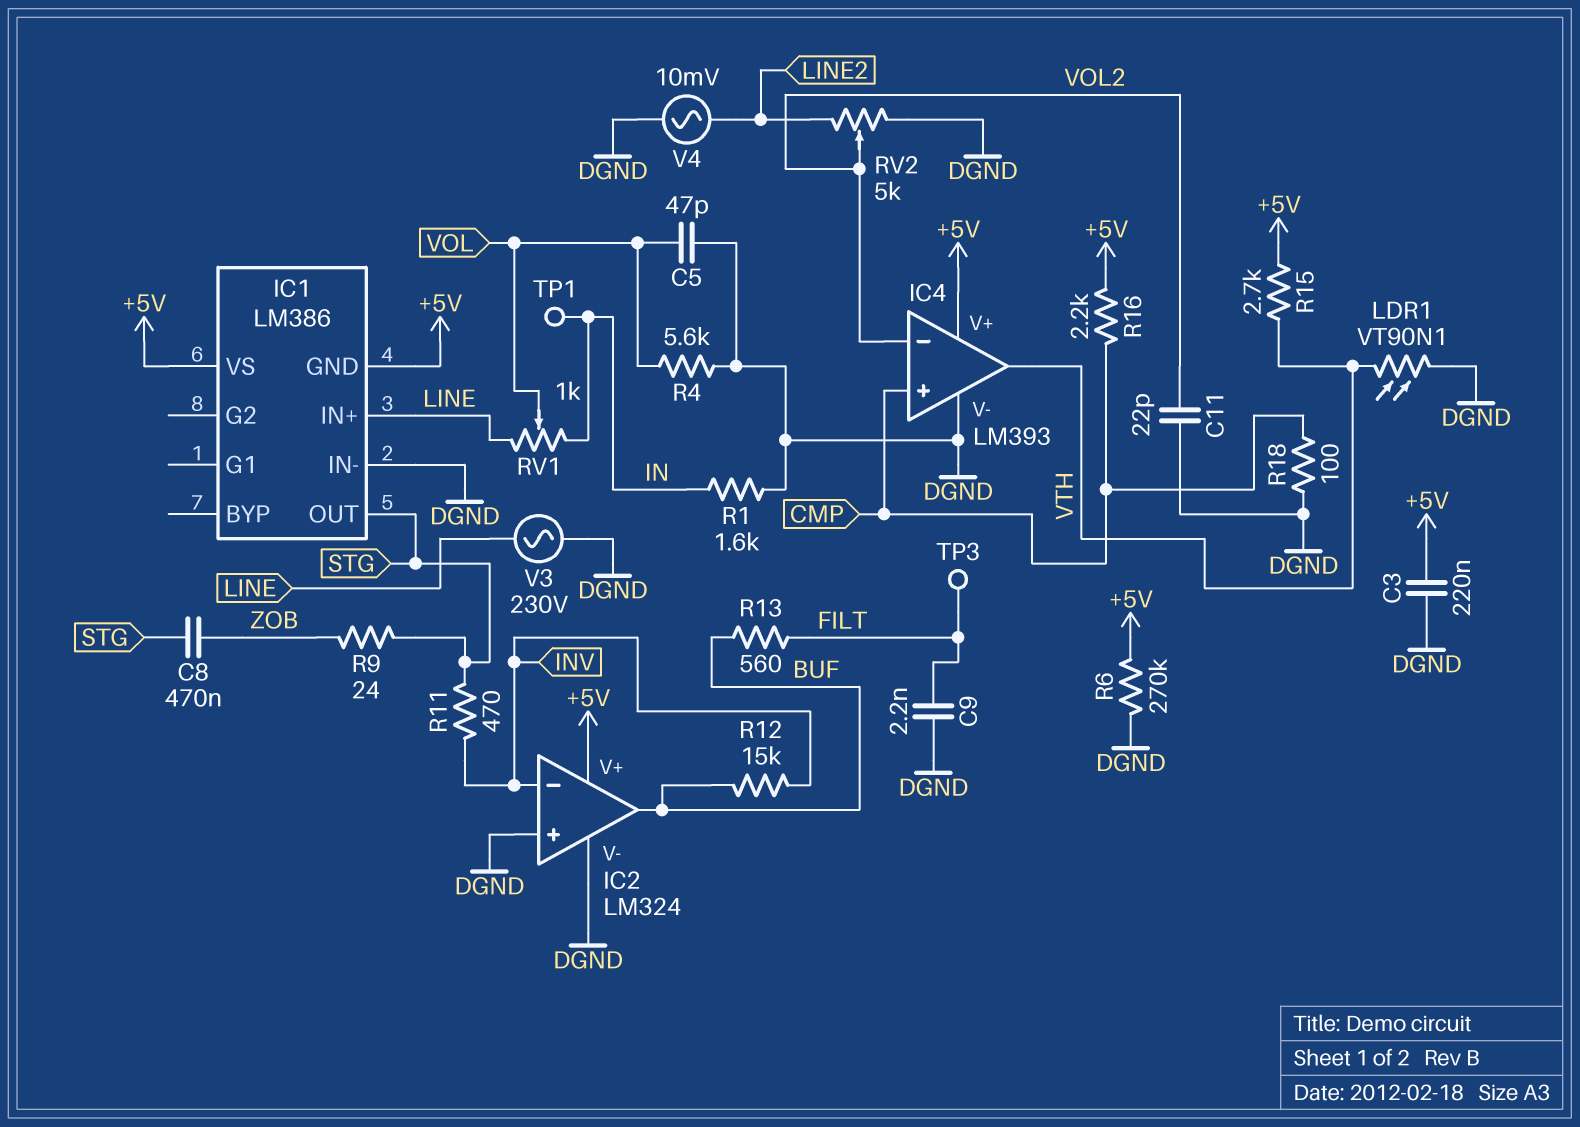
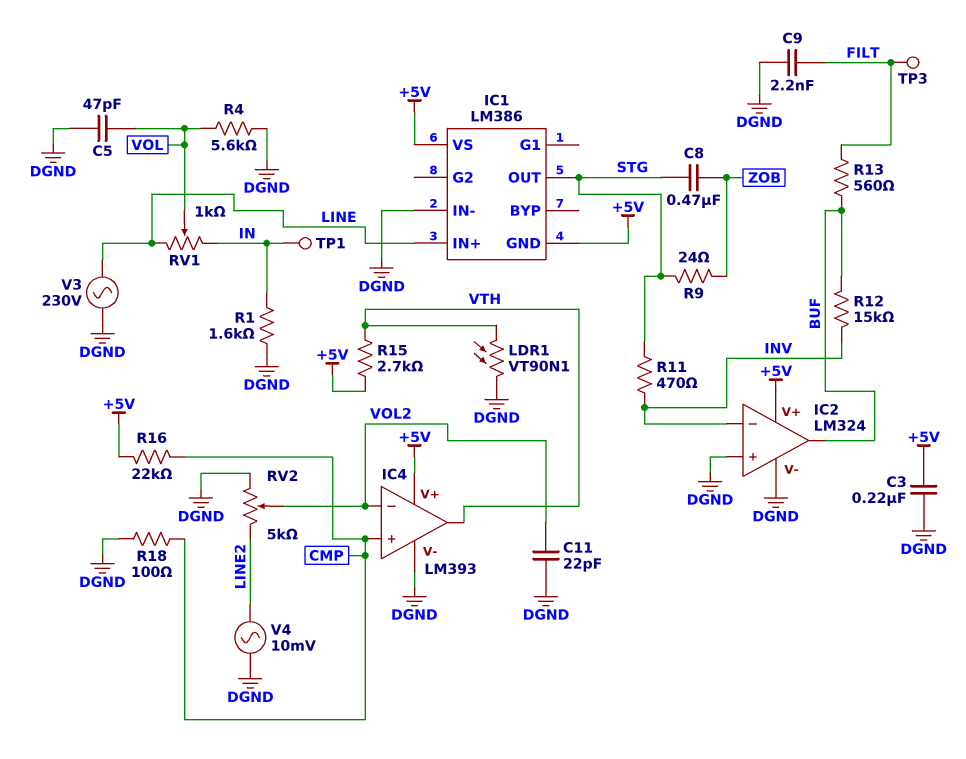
R6: 270k (+5V, DGND) -> none
R16: 2.2k (+5V, CMP) -> 22k (+5V, CMP)

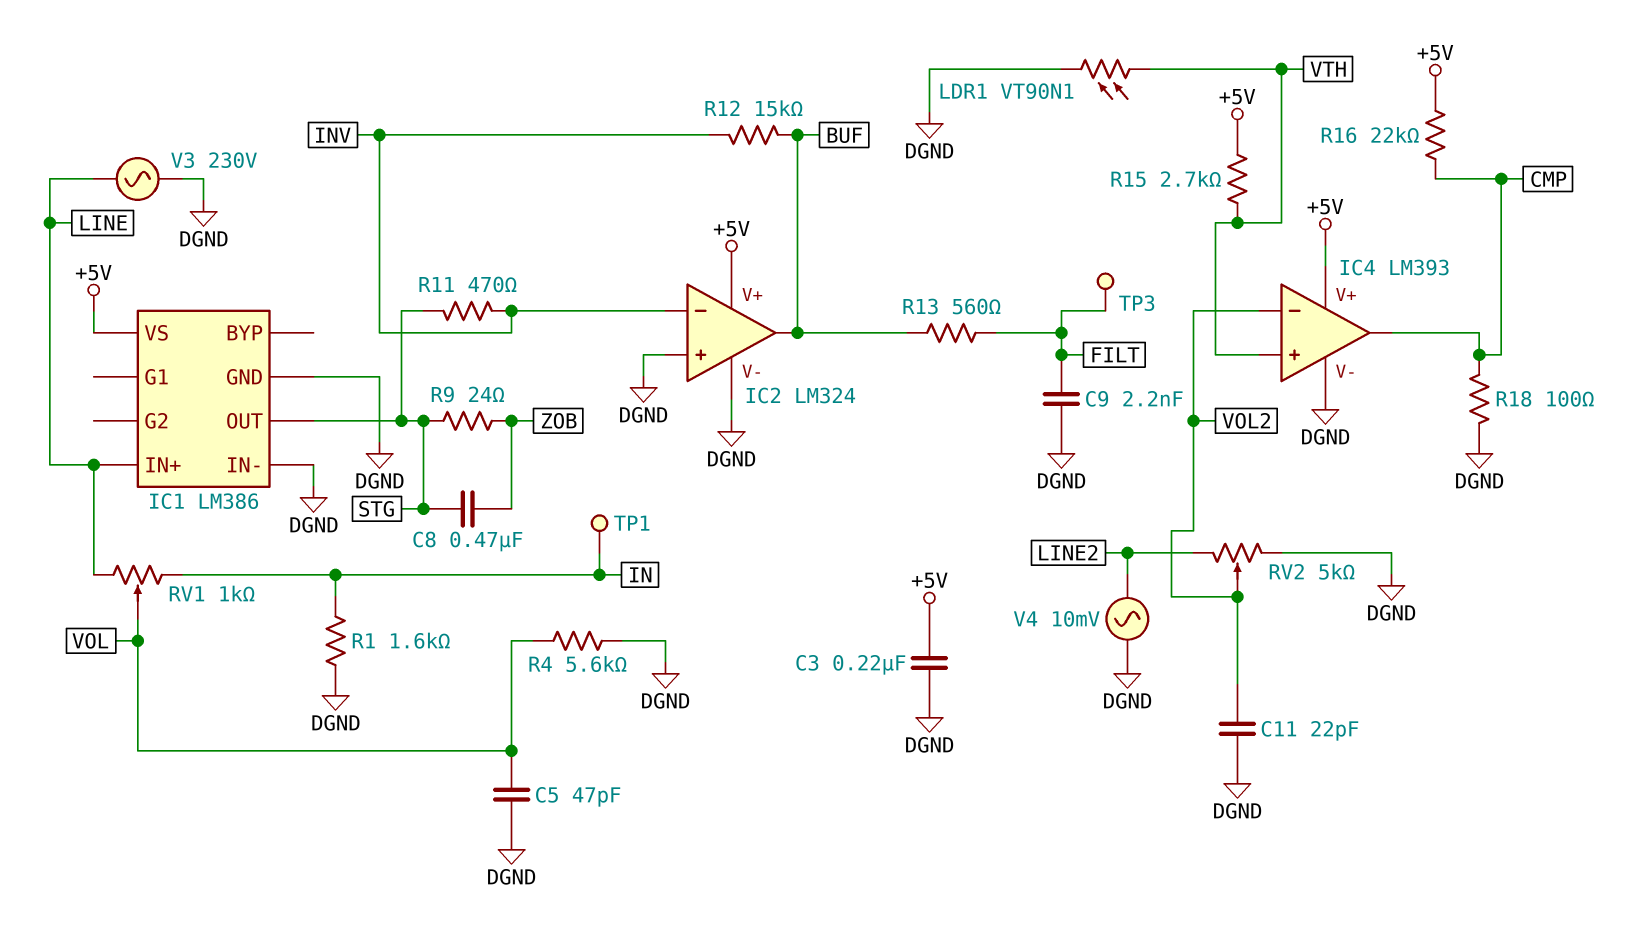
IC1 pin GND: +5V -> DGND
IC4 pin in+: CMP -> VTH
IC4 pin out: VTH -> CMP

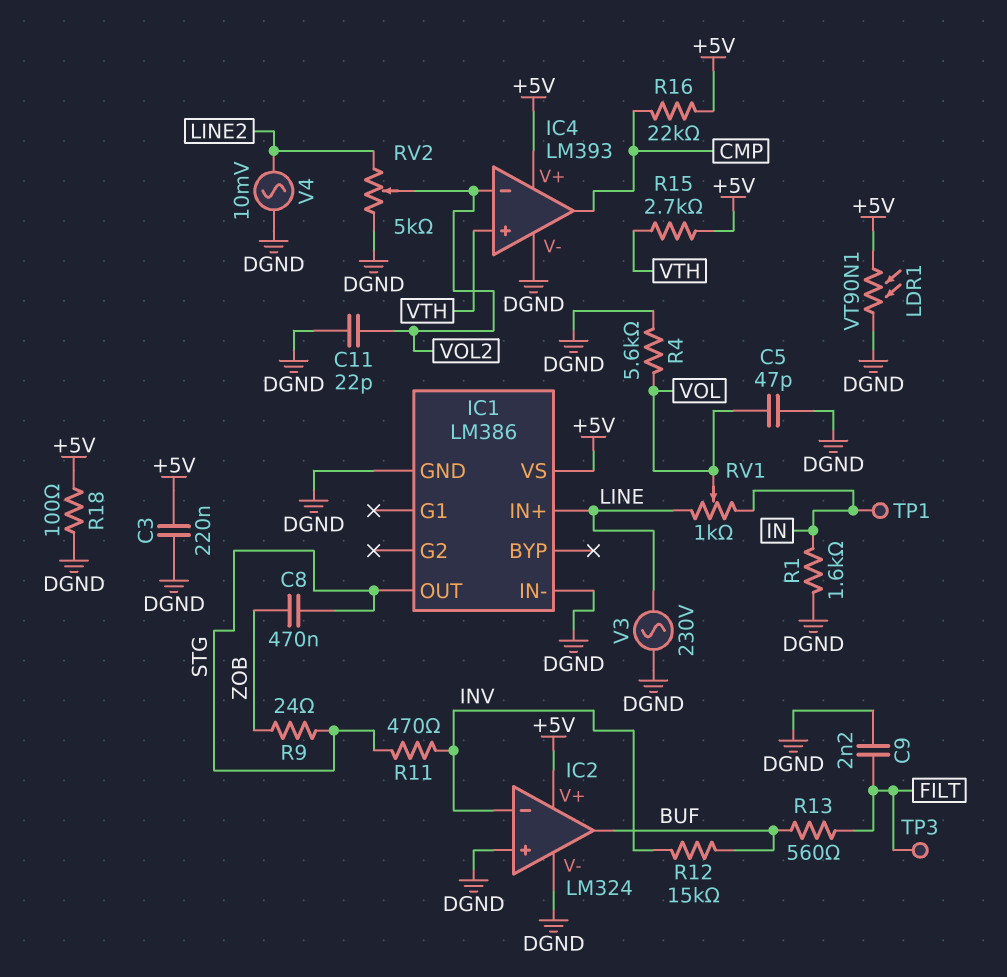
LDR1: VT90N1 (DGND, VTH) -> VT90N1 (+5V, DGND)
R18: 100 (CMP, DGND) -> 100 (+5V, DGND)

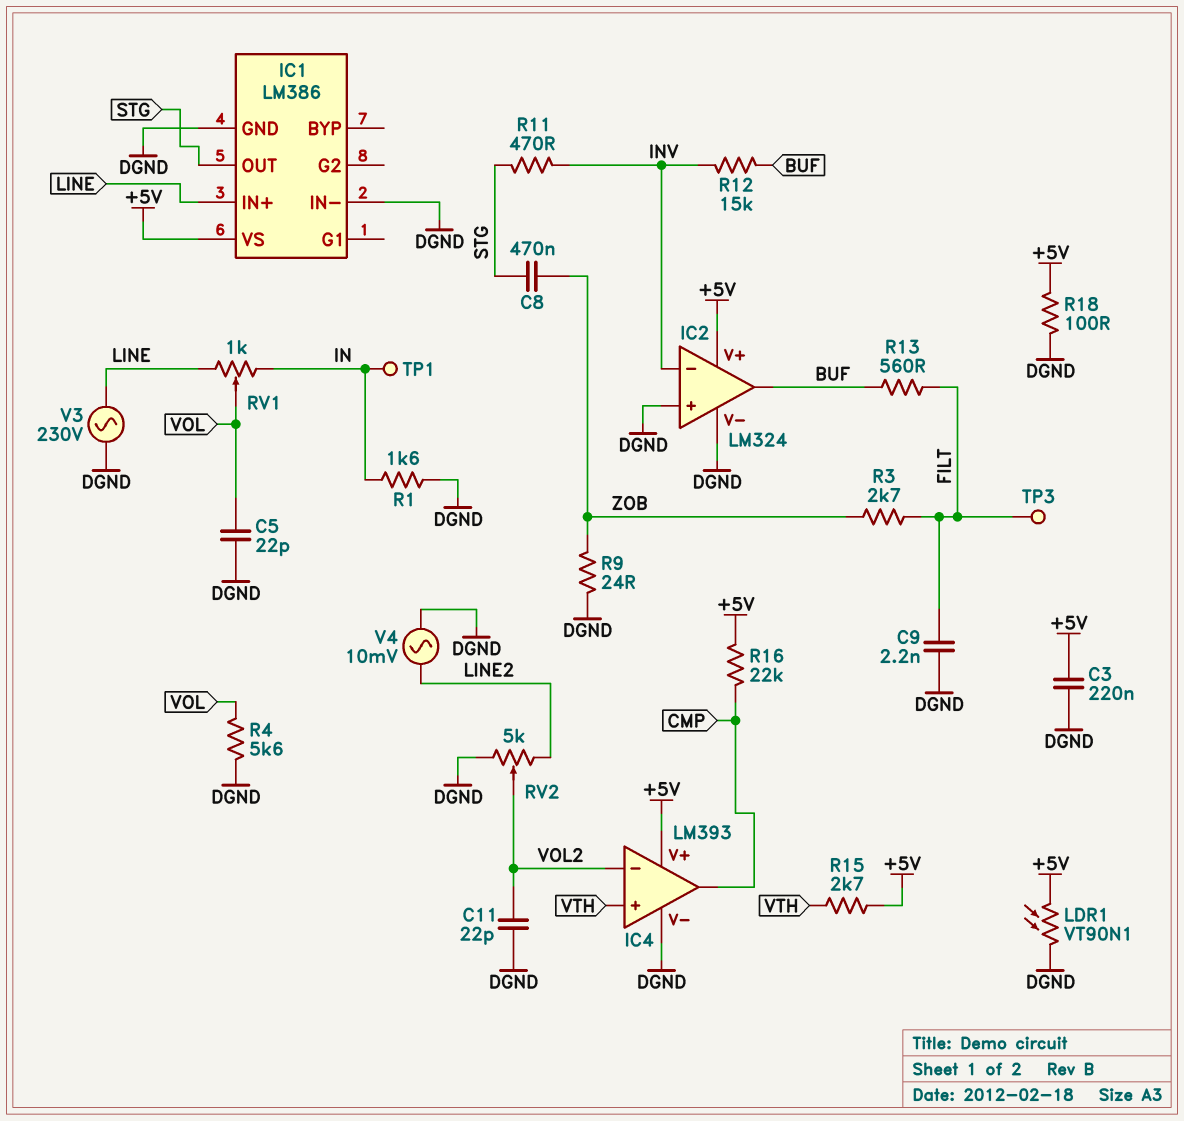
C5: 47pF (DGND, VOL) -> 22pF (DGND, VOL)
R3: none -> 2.7k (FILT, ZOB)
R9: 24 (STG, ZOB) -> 24 (DGND, ZOB)

